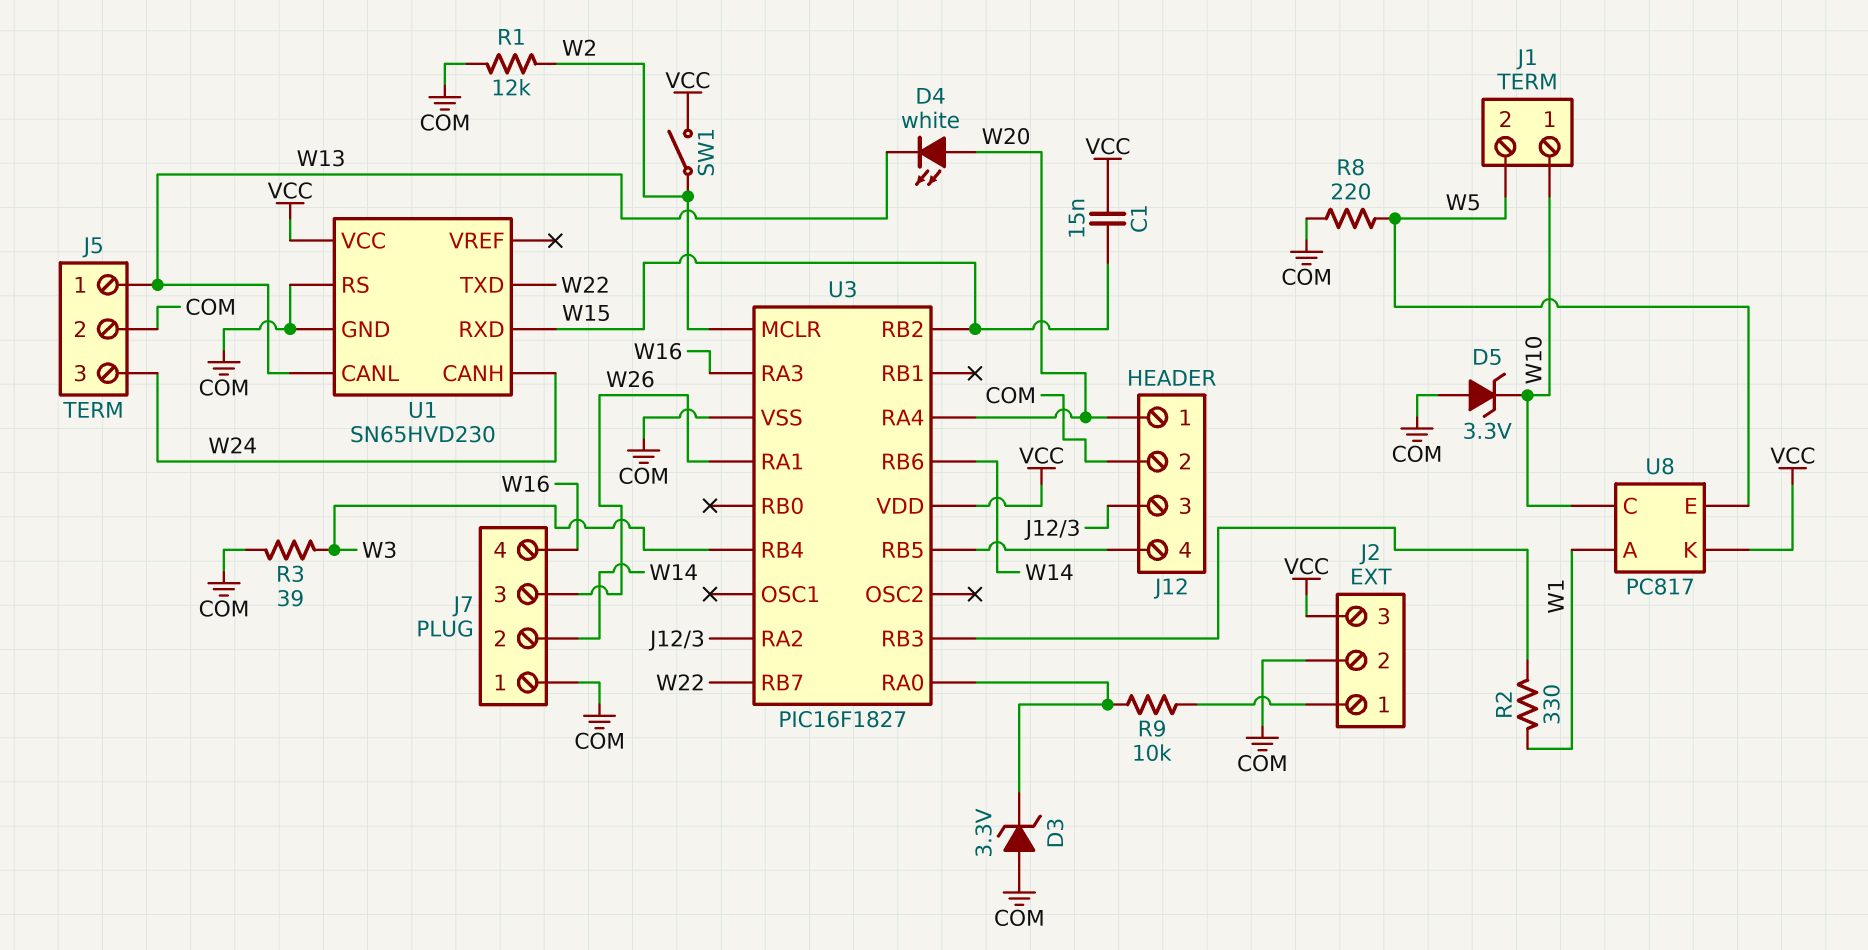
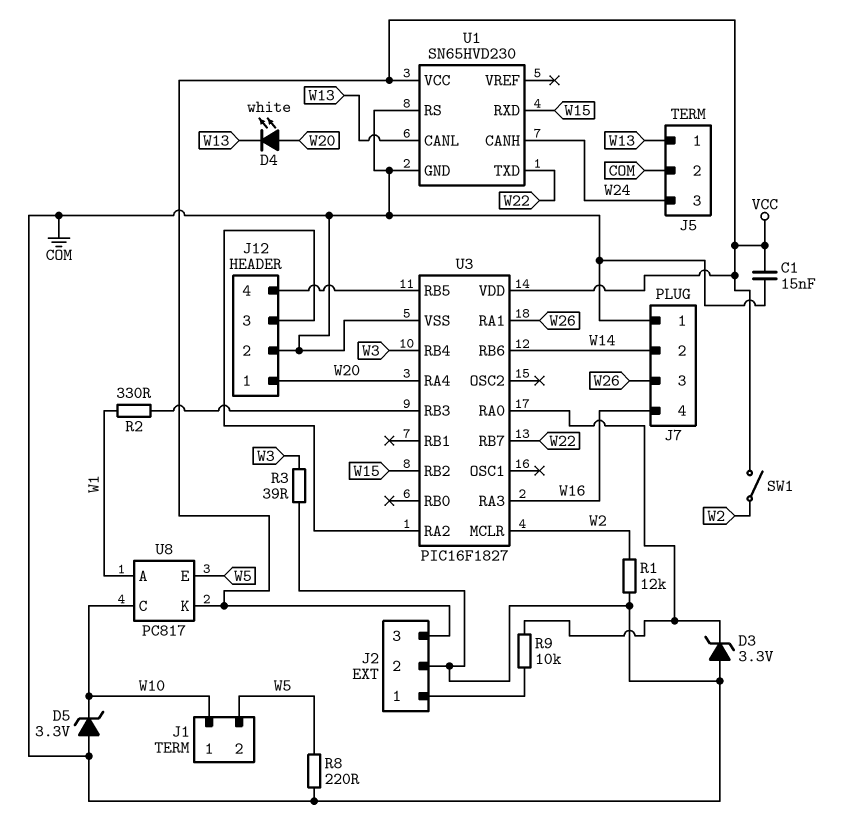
C1: 15nF (VCC, W15) -> 15nF (COM, VCC)

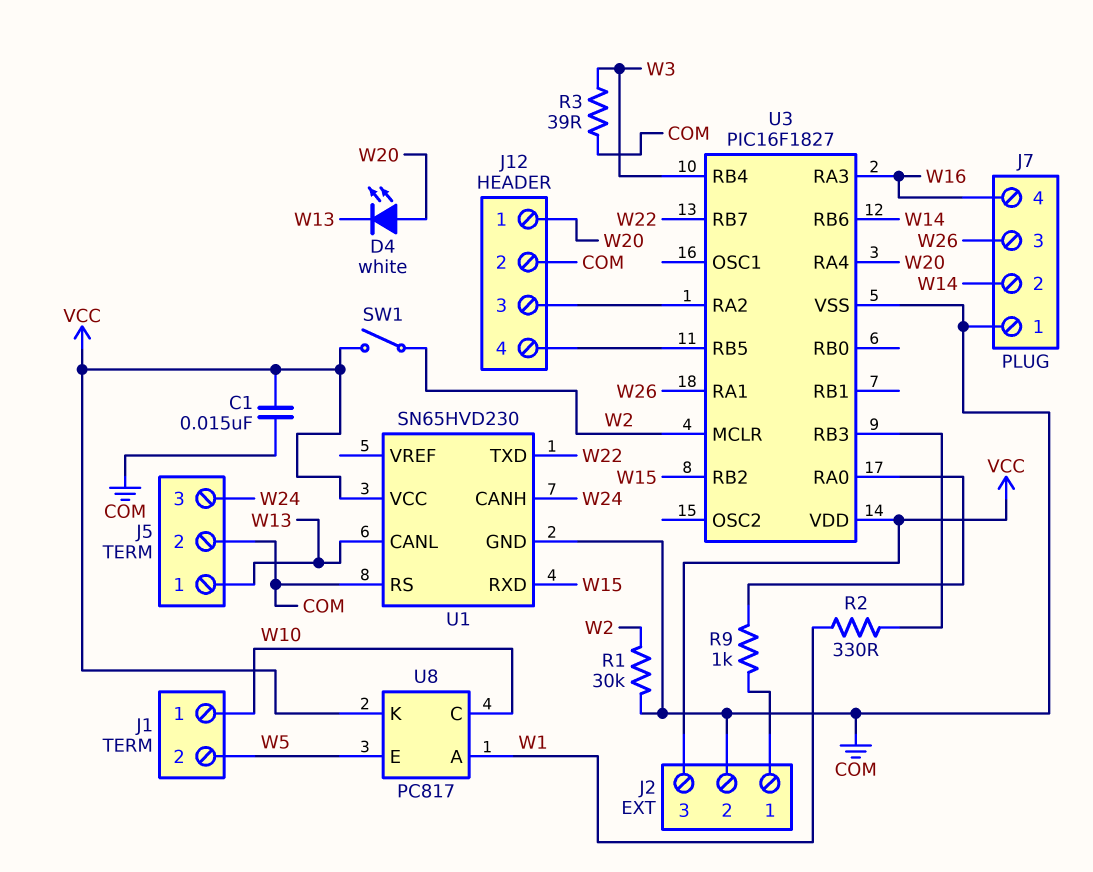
D3: zener 3.3V (A COM, K U3/RA0) -> none
D5: zener 3.3V (A COM, K W10) -> none
R1: 12k (COM, W2) -> 30k (COM, W2)
R8: 220 (COM, W5) -> none
R9: 10k (J2/1, U3/RA0) -> 1k (J2/1, U3/RA0)

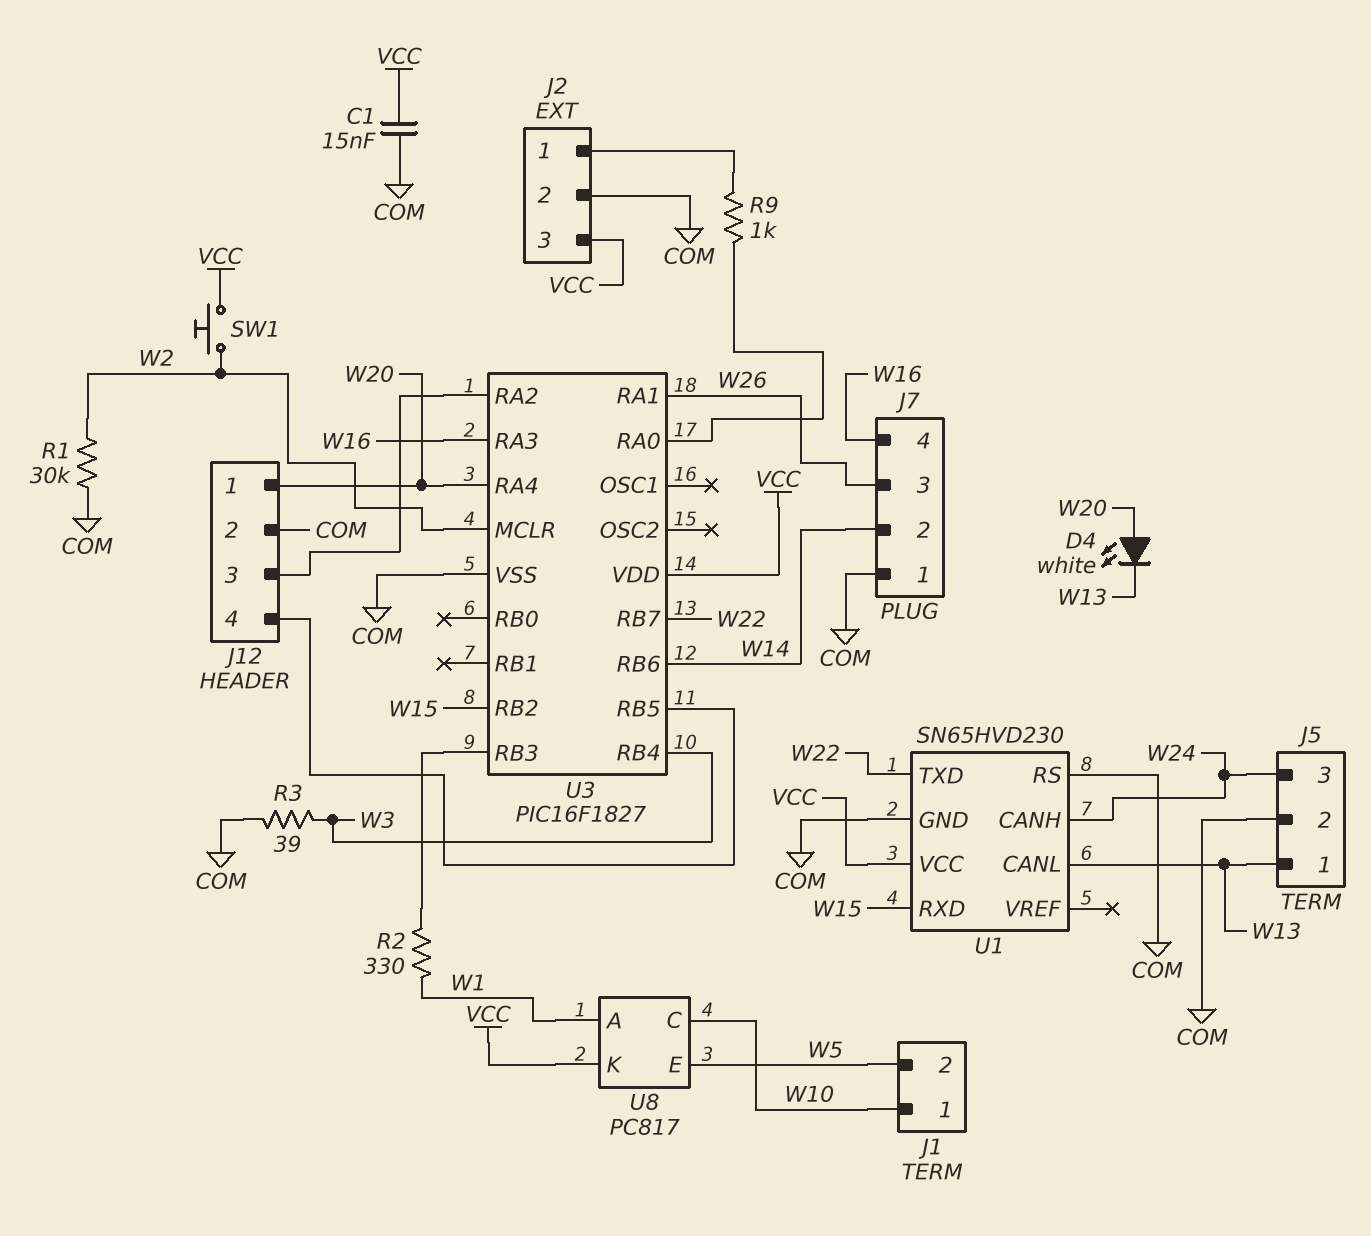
SW1: switch (VCC, W2) -> button (VCC, W2)

